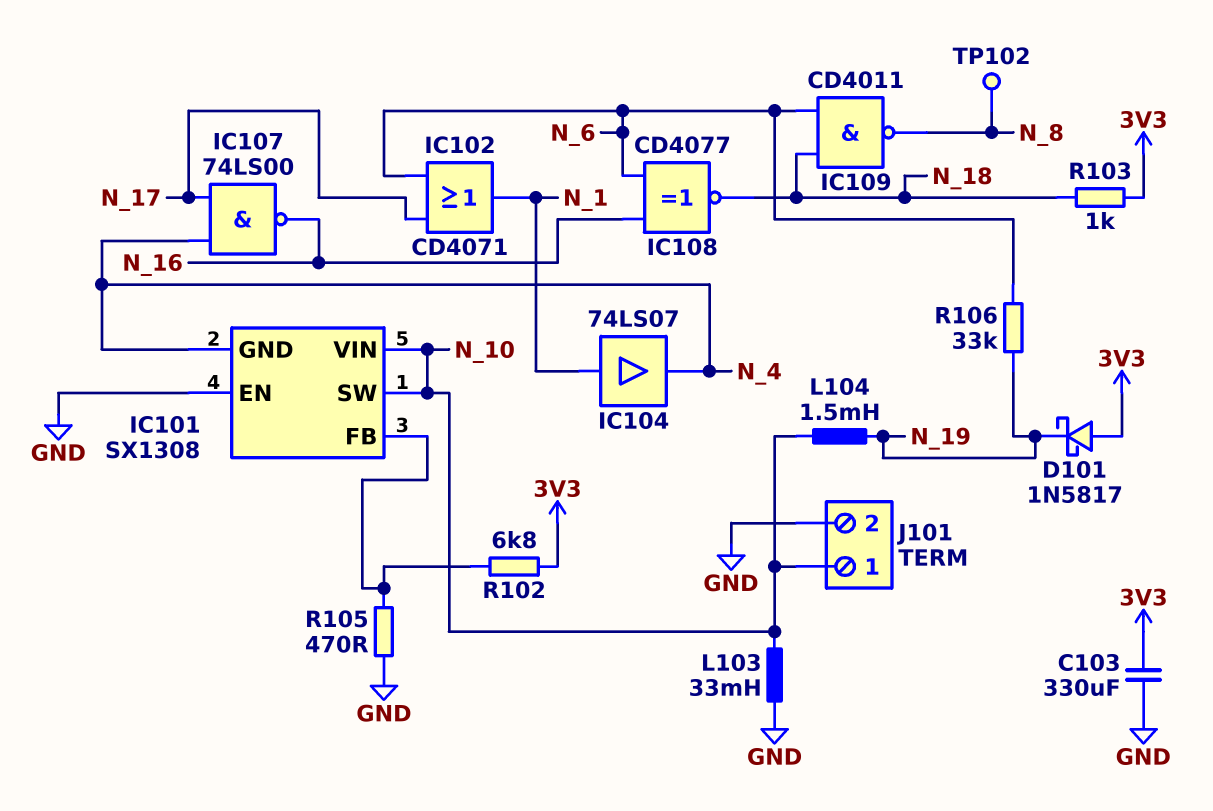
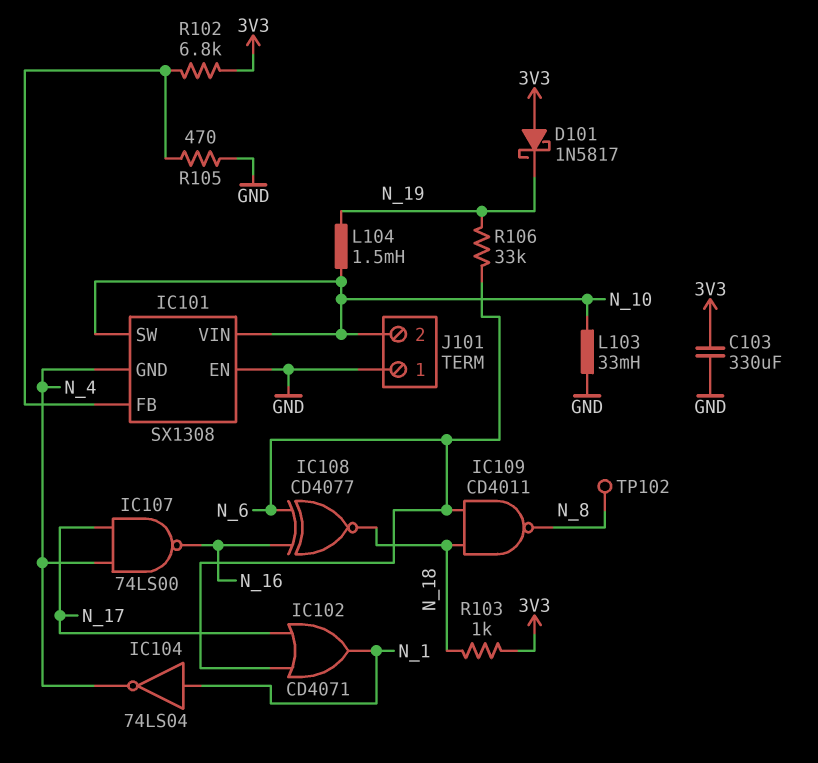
IC104: buffer 74LS07 (in N_1, out N_4) -> NOT 74LS04 (in N_1, out N_4)
J101 pin 1: N_10 -> GND
J101 pin 2: GND -> N_10

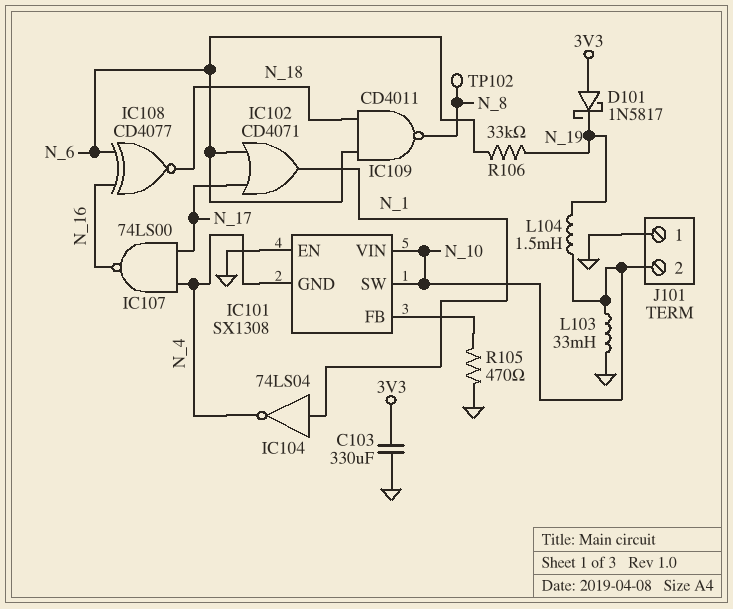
R102: 6.8k (3V3, IC101/FB) -> none
R103: 1k (3V3, N_18) -> none

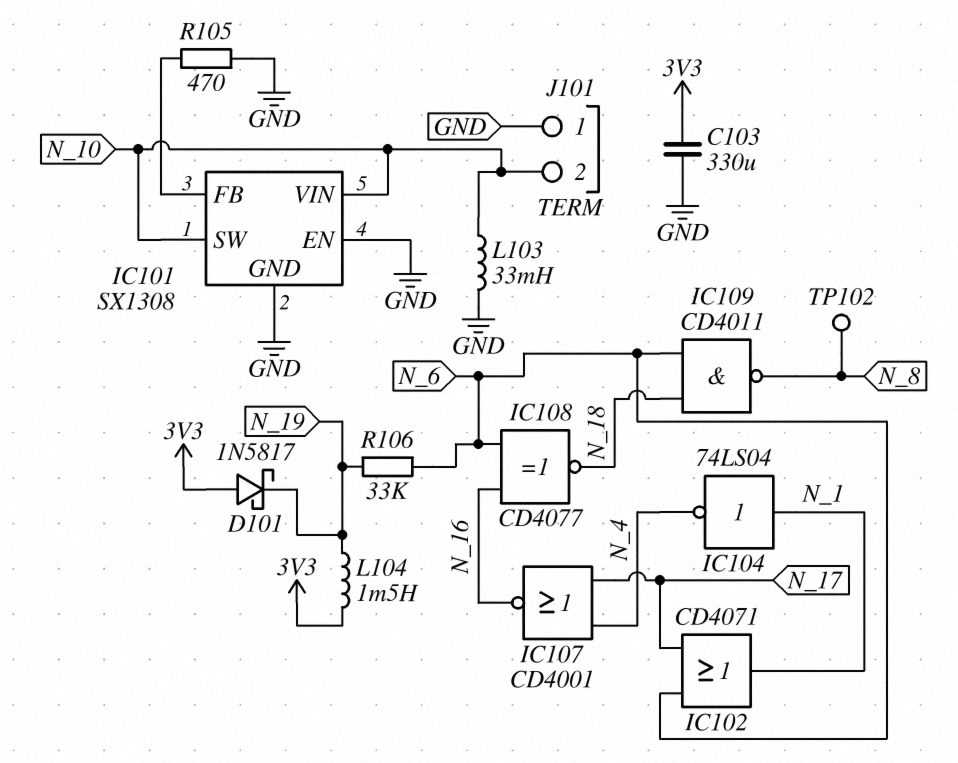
IC101 pin GND: N_4 -> GND
IC107: NAND 74LS00 (in N_4, in N_17, out N_16) -> NOR CD4001 (in N_4, in N_17, out N_16)
L104: 1.5mH (N_10, N_19) -> 1.5mH (3V3, N_19)

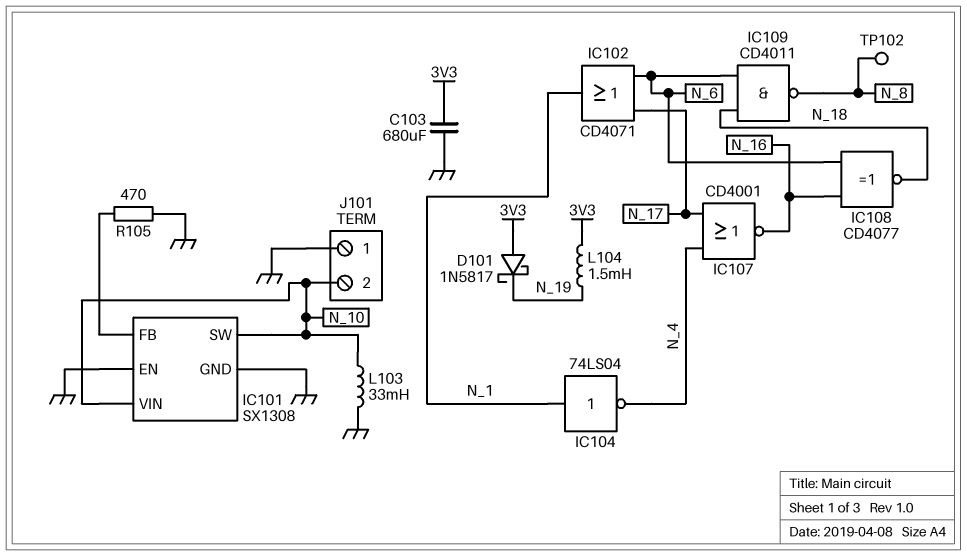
C103: 330uF (3V3, GND) -> 680uF (3V3, GND)
R106: 33k (N_6, N_19) -> none

